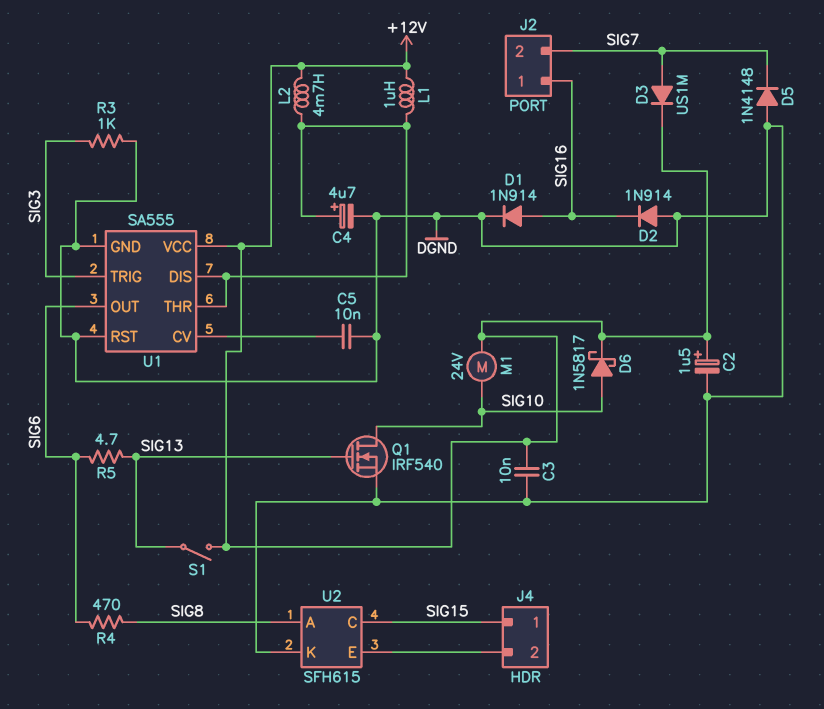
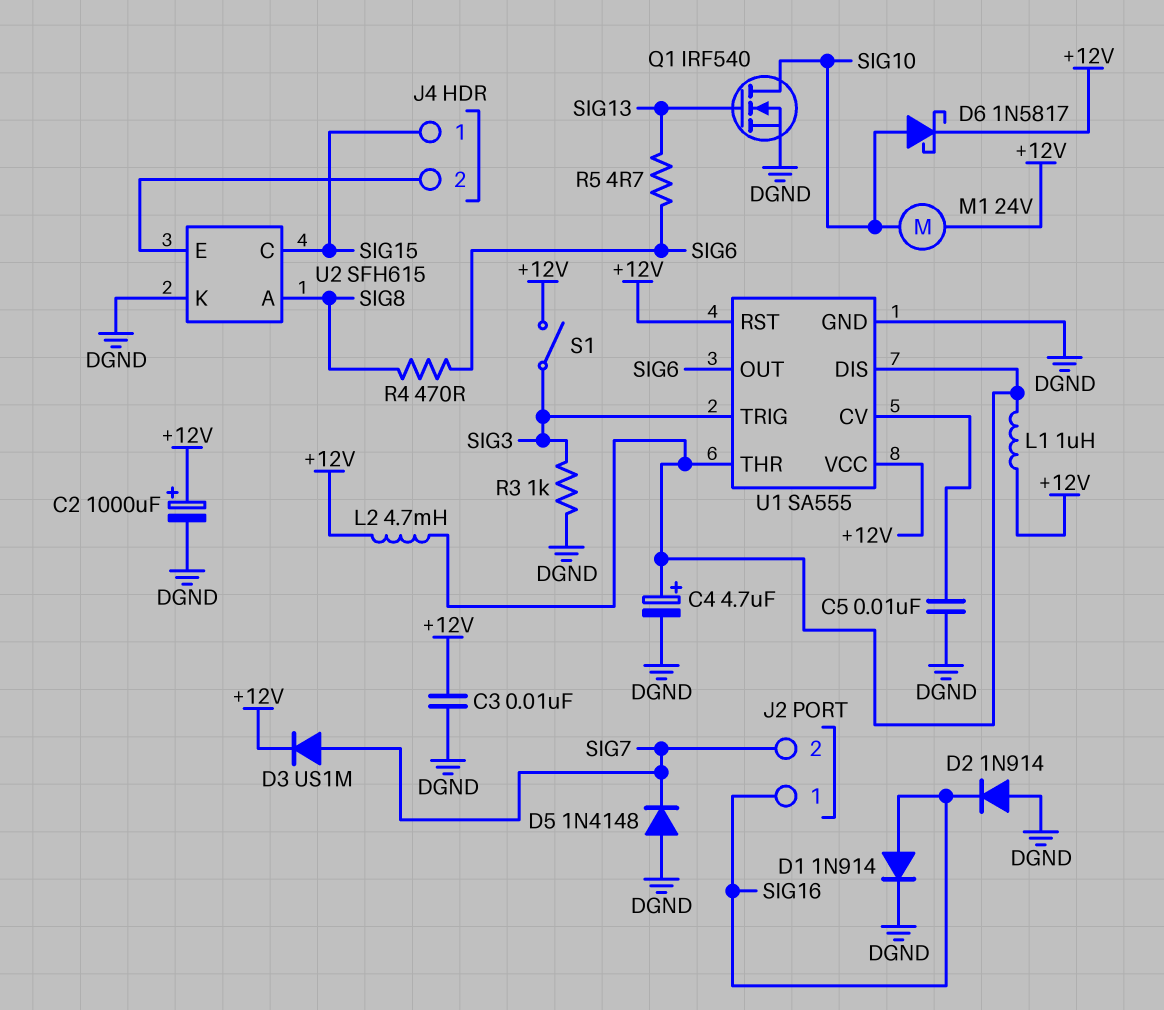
C2: 1.5uF (plus +12V, minus DGND) -> 1000uF (plus +12V, minus DGND)
S1: switch (+12V, SIG13) -> switch (+12V, SIG3)
U1 pin RST: DGND -> +12V

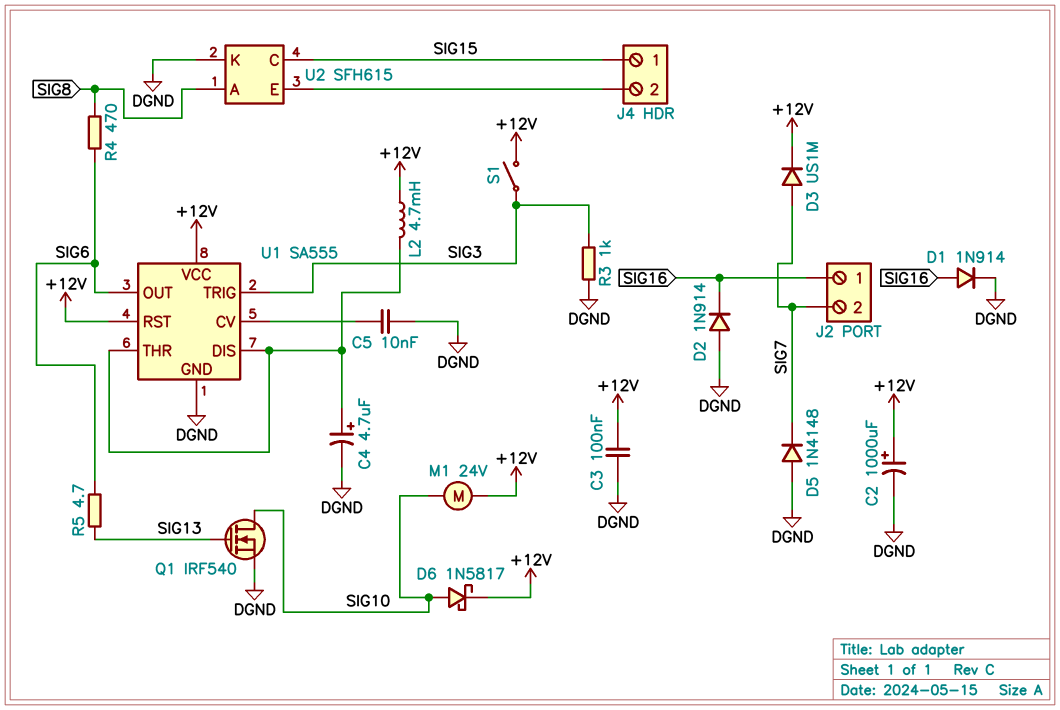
C3: 10nF (+12V, DGND) -> 100nF (+12V, DGND)
L1: 1uH (+12V, U1/DIS) -> none

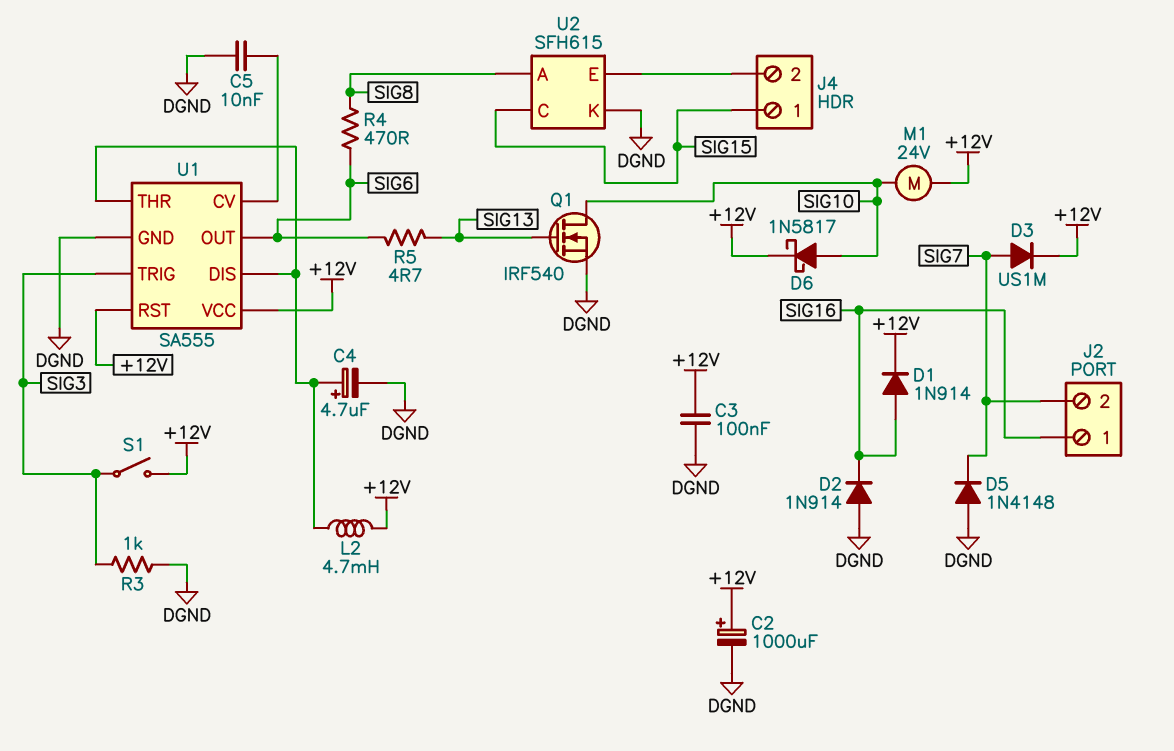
D1: diode 1N914 (A SIG16, K DGND) -> diode 1N914 (A SIG16, K +12V)

